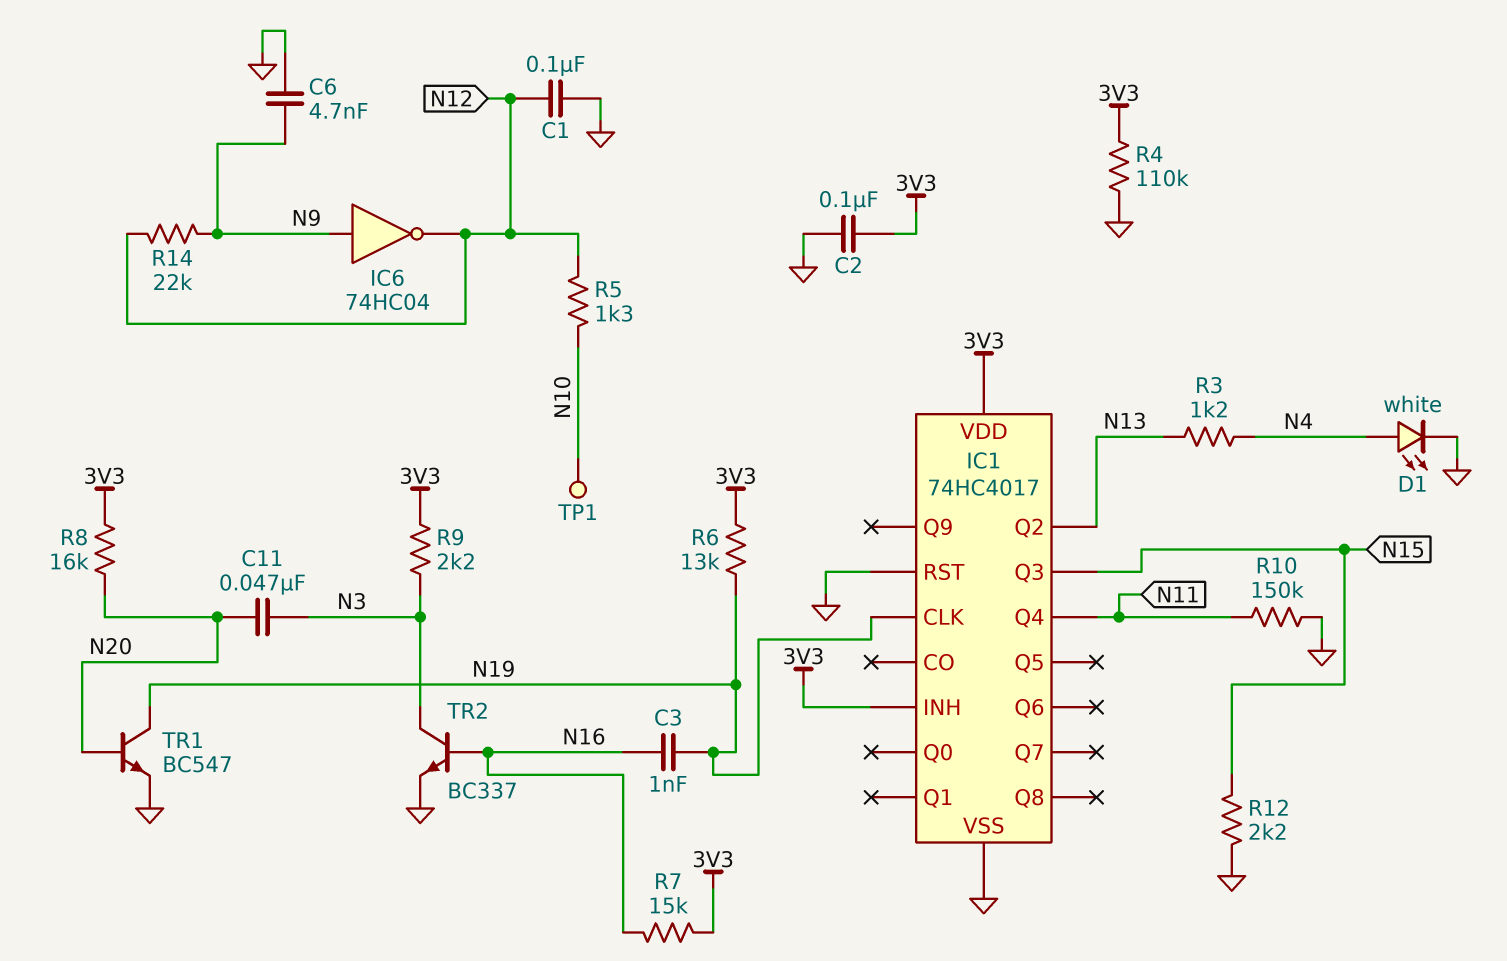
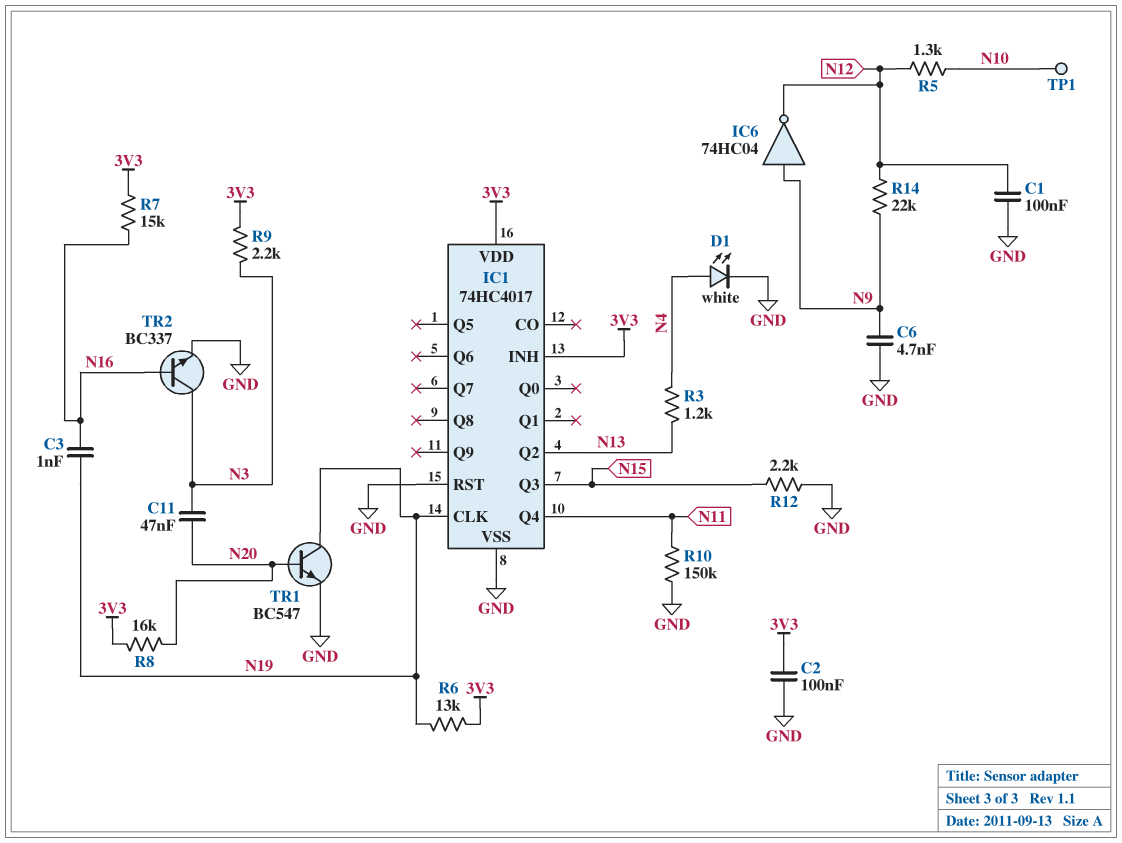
R4: 110k (3V3, GND) -> none

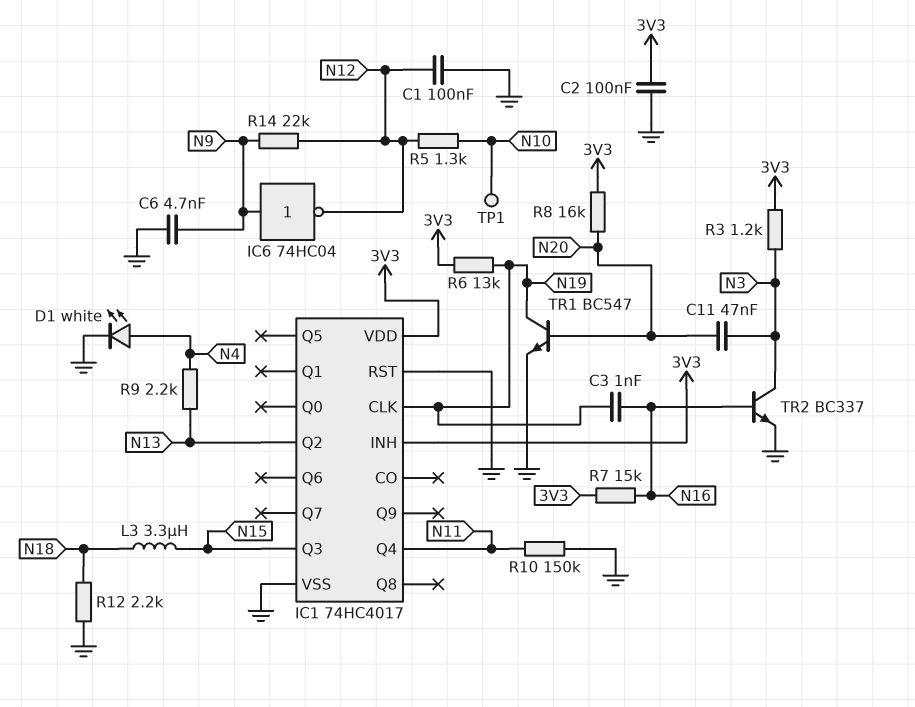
L3: none -> 3.3uH (N15, N18)
R3: 1.2k (N4, N13) -> 1.2k (3V3, N3)
R9: 2.2k (3V3, N3) -> 2.2k (N4, N13)
R12: 2.2k (GND, N15) -> 2.2k (GND, N18)

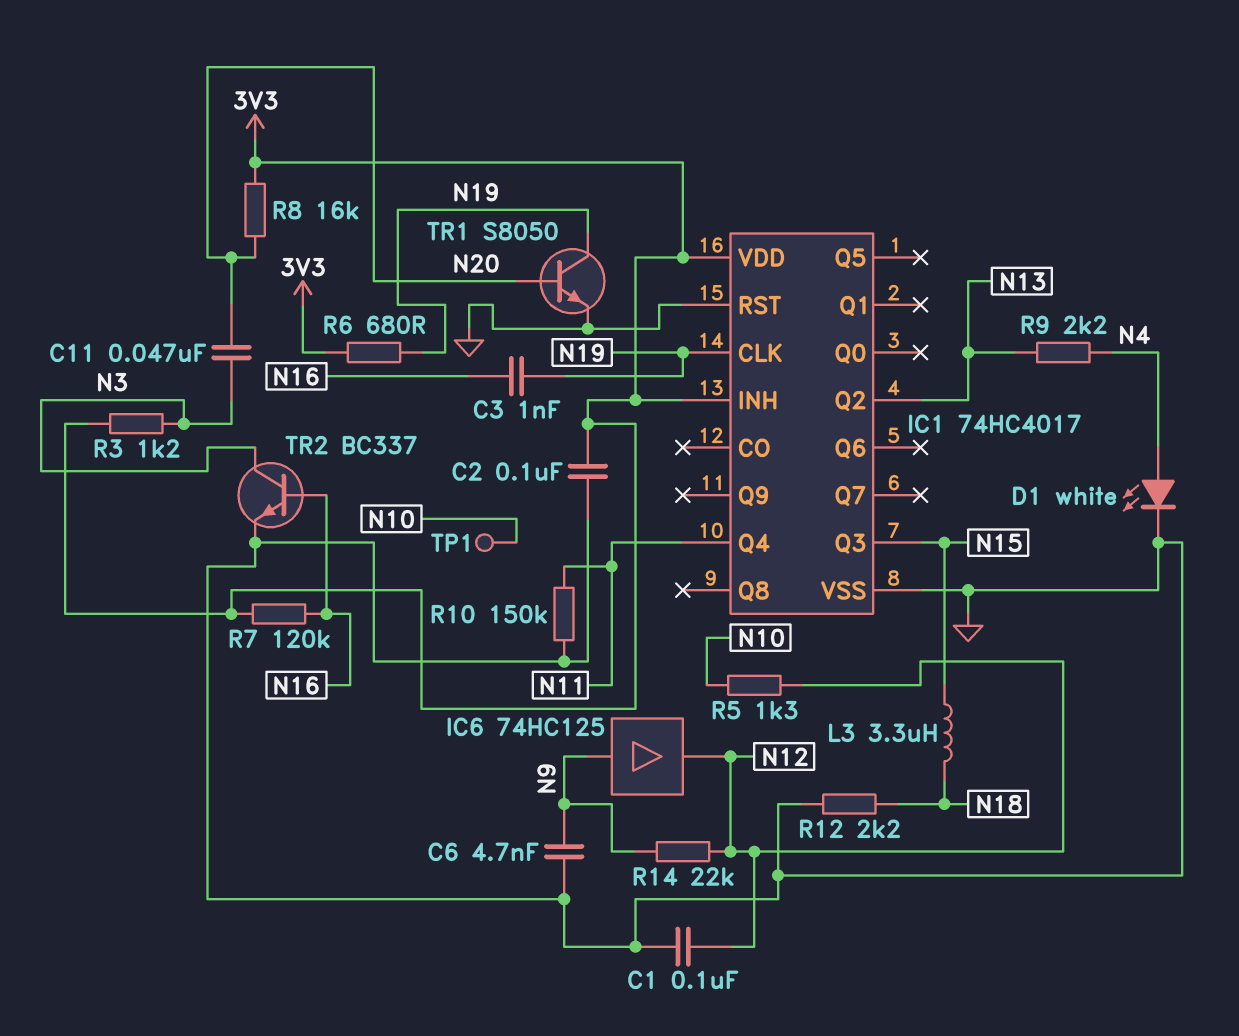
IC6: NOT 74HC04 (in N9, out N12) -> buffer 74HC125 (in N9, out N12)
R6: 13k (3V3, N19) -> 680 (3V3, N19)
R7: 15k (3V3, N16) -> 120k (3V3, N16)
TR1: NPN BC547 (B N20, C N19, E GND) -> NPN S8050 (B N20, C N19, E GND)

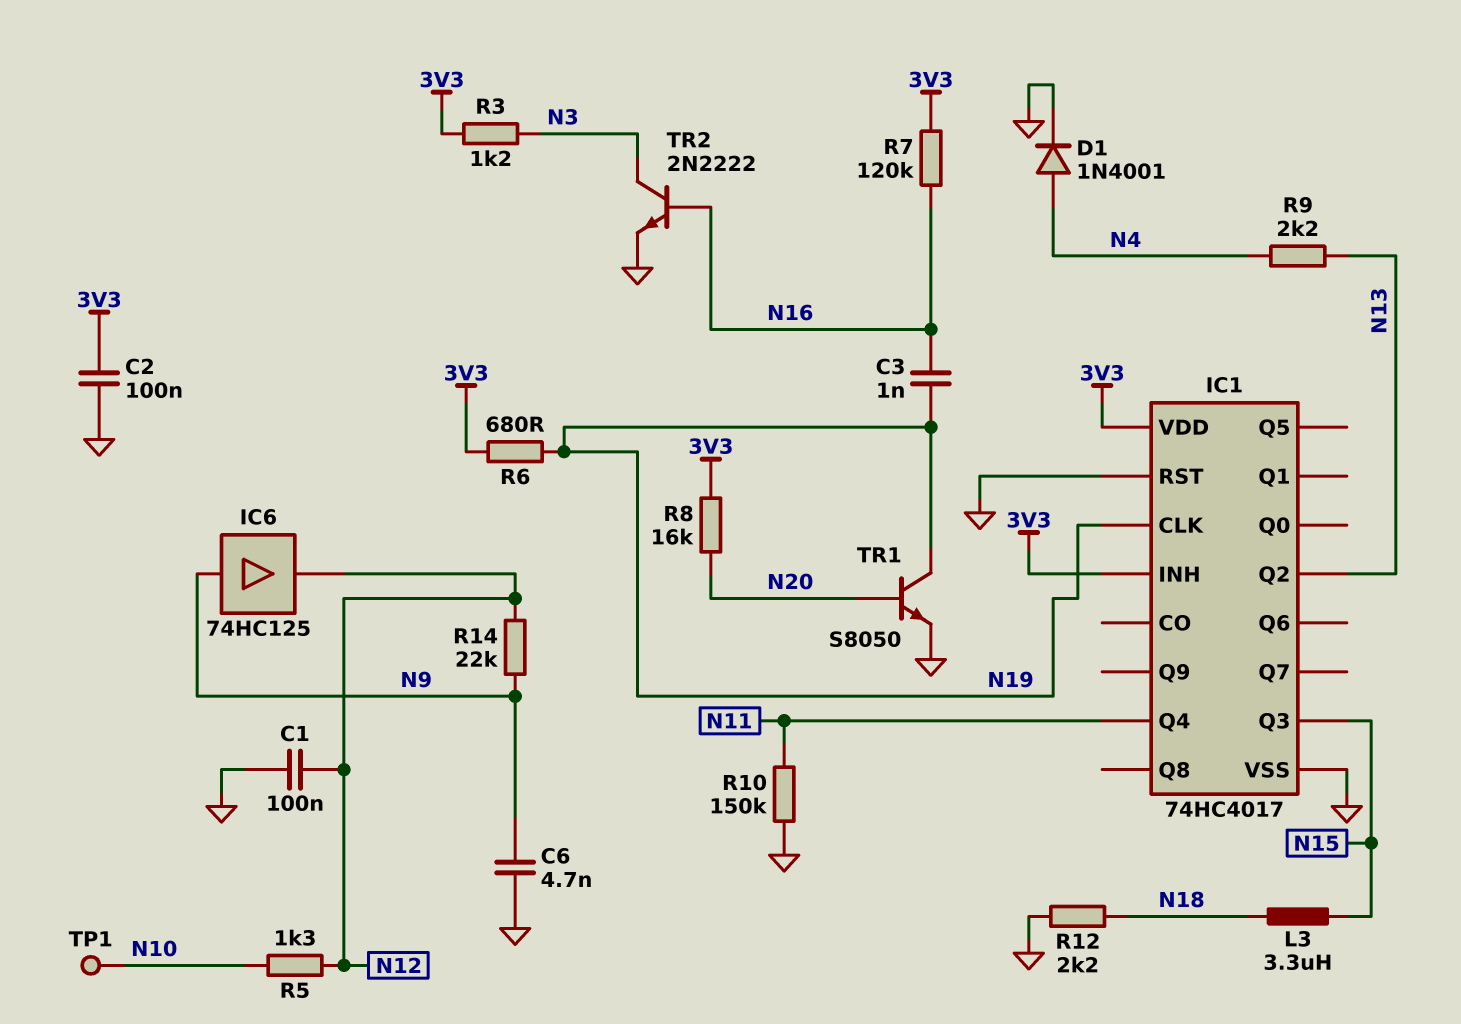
C11: 47nF (N3, N20) -> none
D1: LED white (A N4, K GND) -> diode 1N4001 (A N4, K GND)
TR2: NPN BC337 (B N16, C N3, E GND) -> NPN 2N2222 (B N16, C N3, E GND)

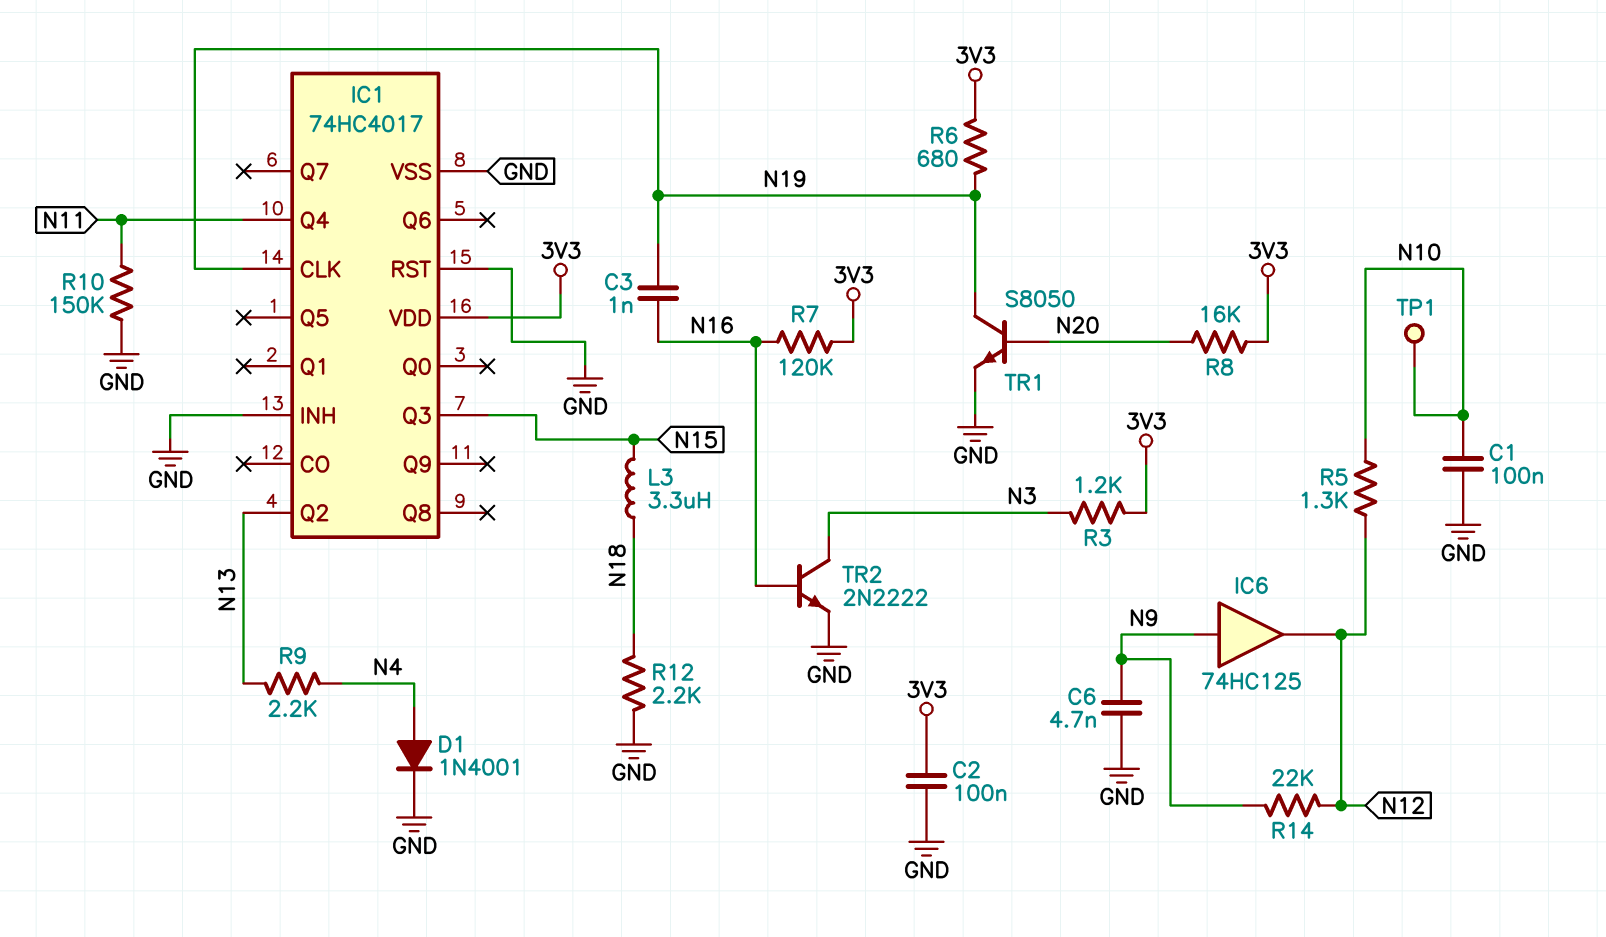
C1: 100nF (GND, N12) -> 100nF (GND, N10)
IC1 pin INH: 3V3 -> GND

